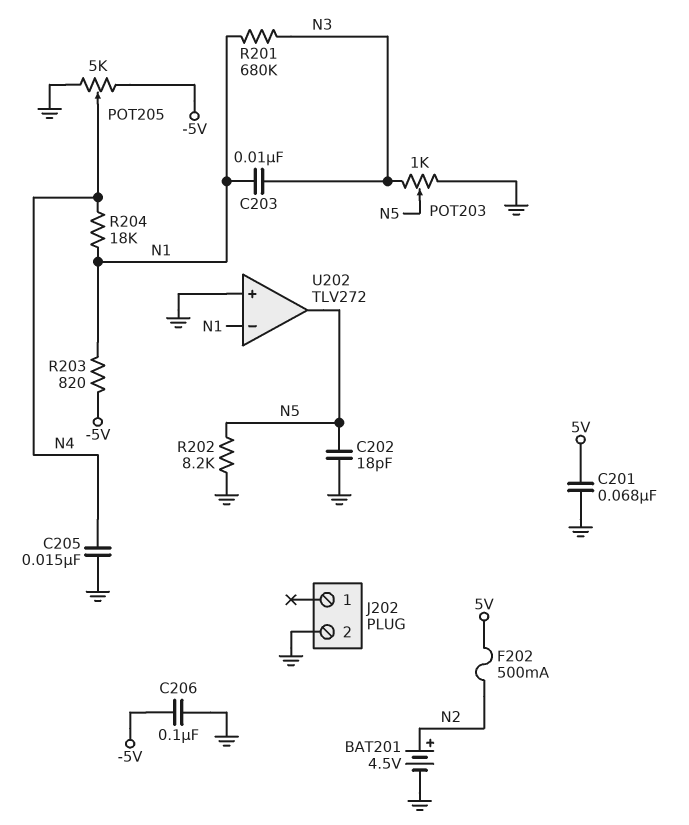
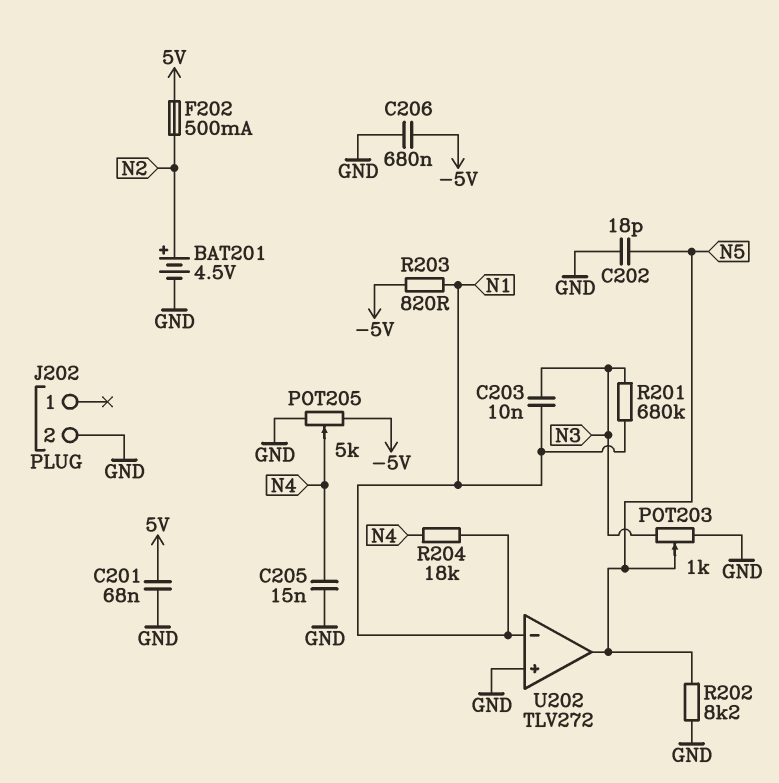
C206: 100nF (-5V, GND) -> 680nF (-5V, GND)

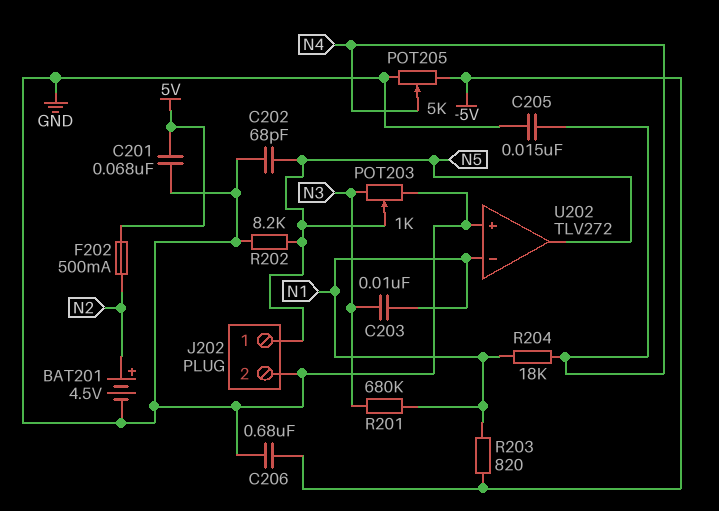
C202: 18pF (GND, N5) -> 68pF (GND, N5)
J202 pin 1: none -> N5

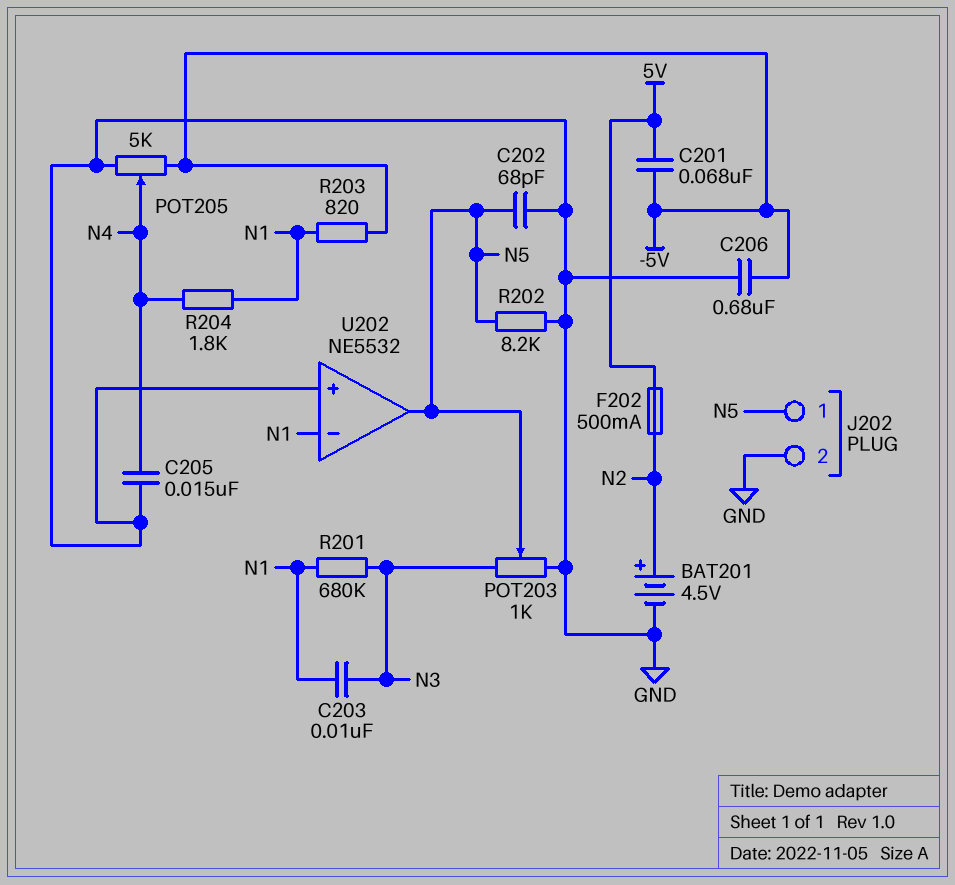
C201: 68nF (5V, GND) -> 68nF (-5V, 5V)
R204: 18k (N1, N4) -> 1.8k (N1, N4)
U202: TLV272 -> NE5532

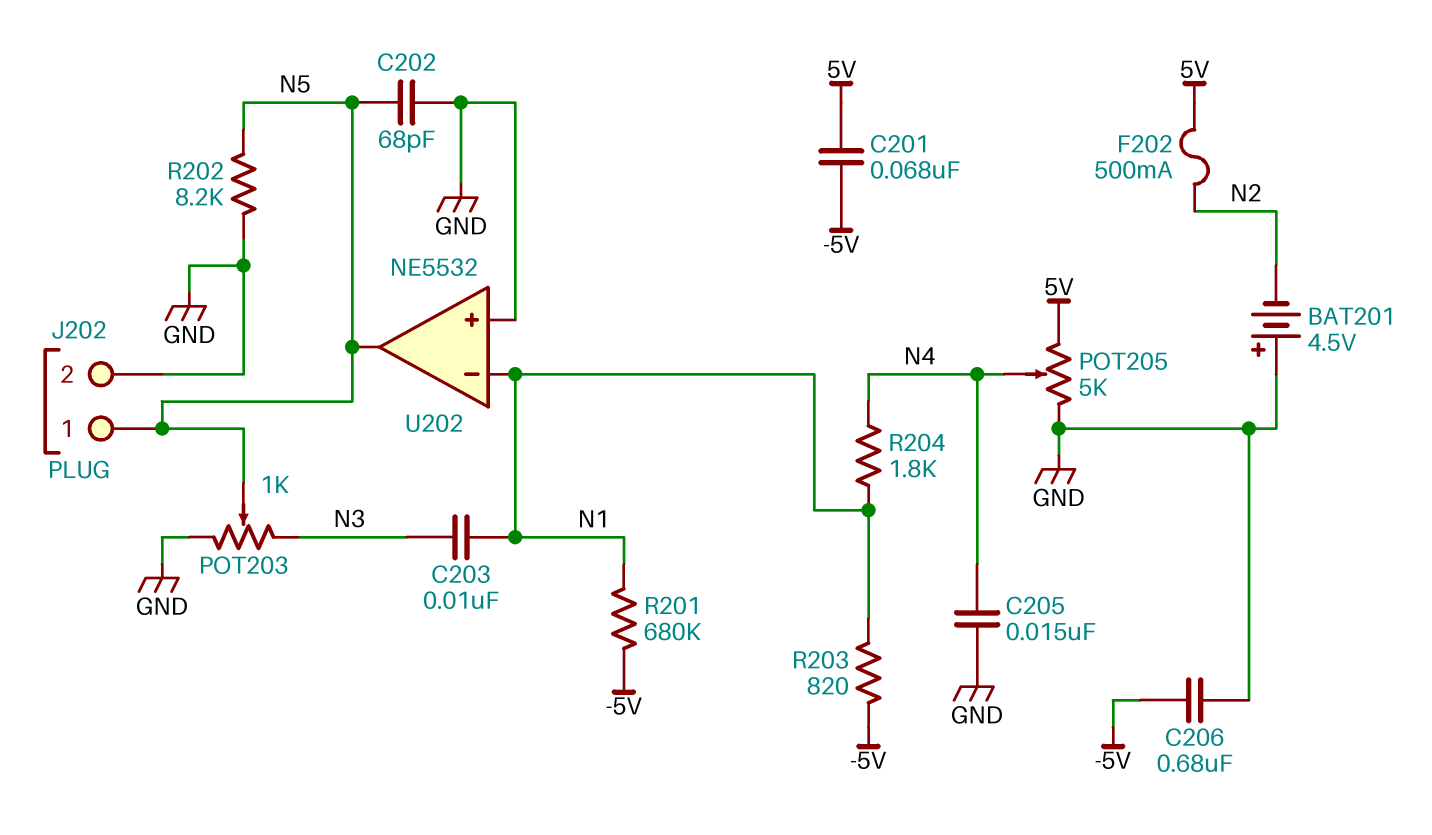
BAT201: 4.5V (plus N2, minus GND) -> 4.5V (plus GND, minus N2)
POT205: 5k (-5V, GND, wiper N4) -> 5k (5V, GND, wiper N4)
R201: 680k (N1, N3) -> 680k (-5V, N1)

